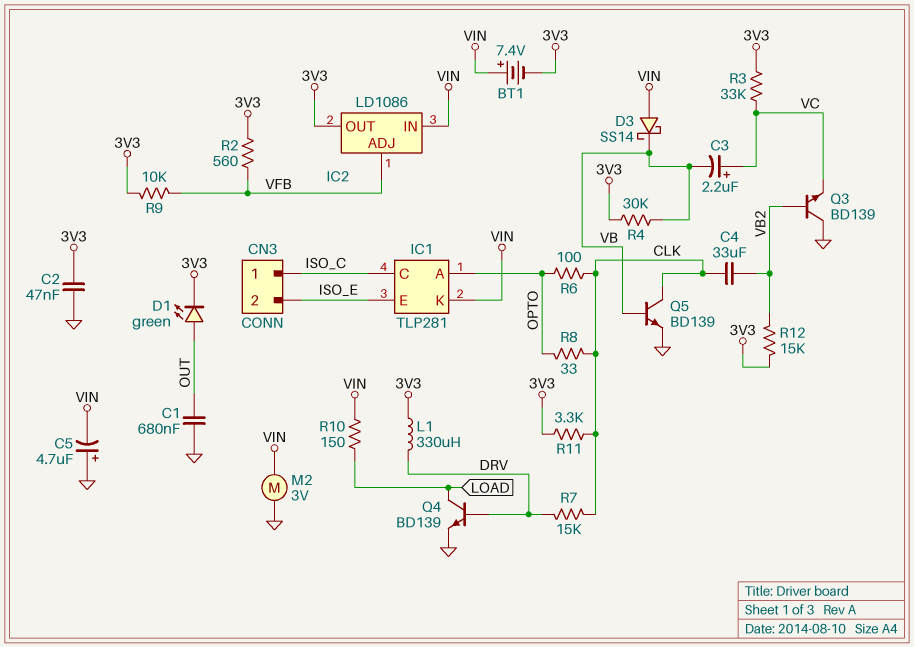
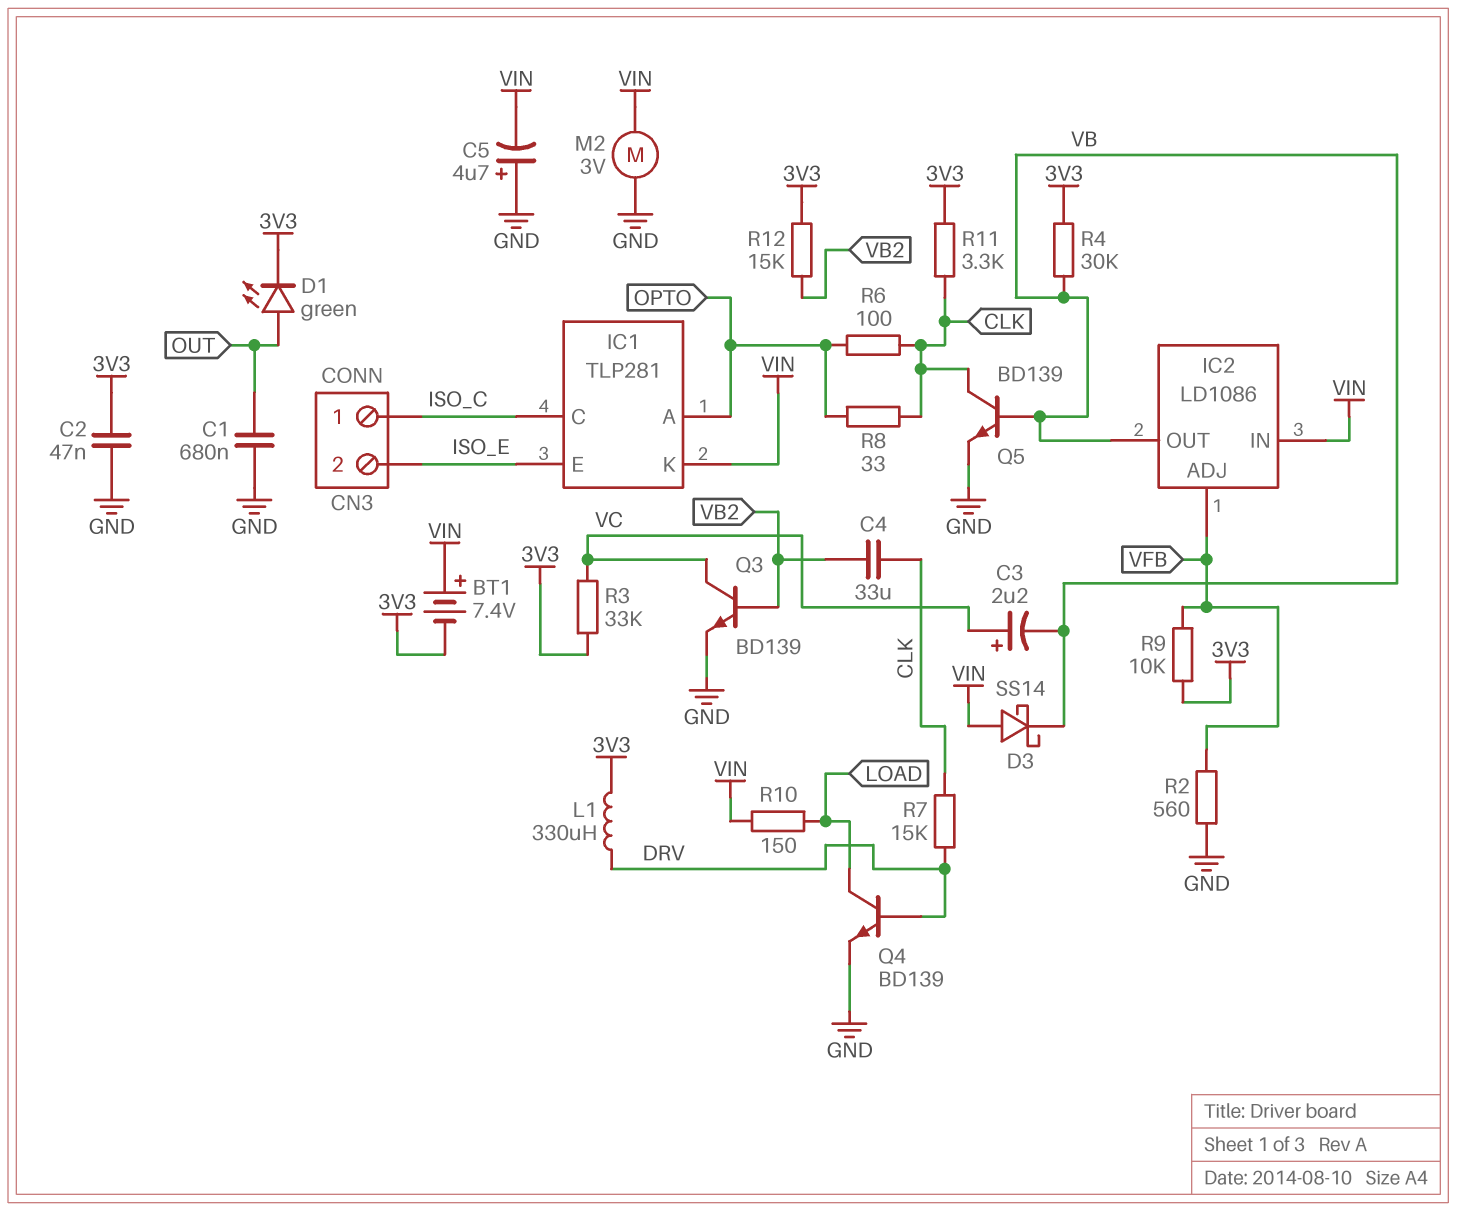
IC2 pin OUT: 3V3 -> VB
Q3: NPN BD139 (B VB2, C GND, E VC) -> NPN BD139 (B VB2, C VC, E GND)
R2: 560 (3V3, VFB) -> 560 (GND, VFB)

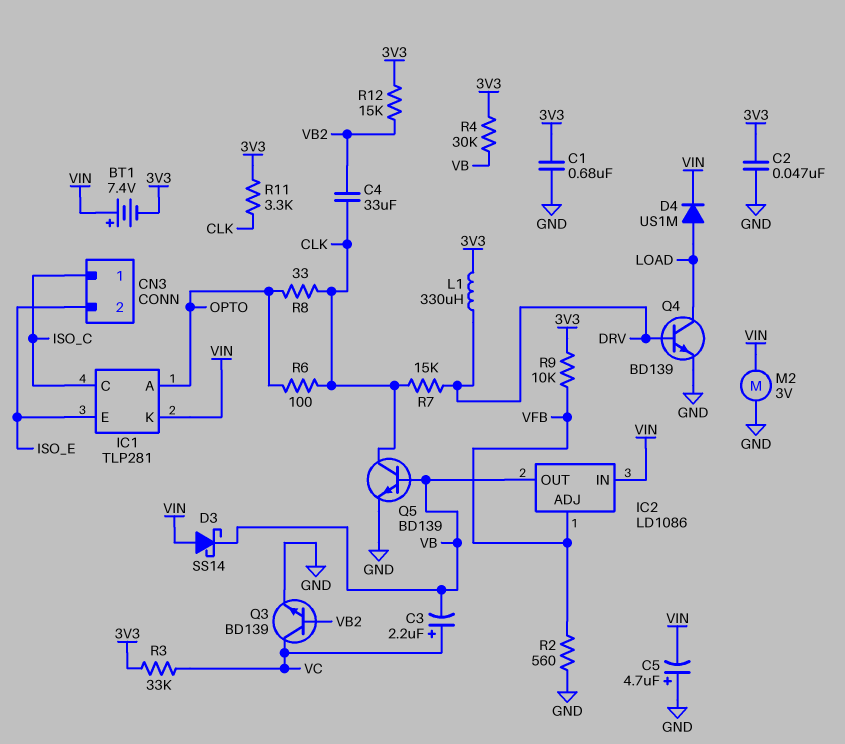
C1: 680nF (GND, OUT) -> 680nF (3V3, GND)
D1: LED green (A OUT, K 3V3) -> none
D4: none -> diode US1M (A LOAD, K VIN)
R10: 150 (LOAD, VIN) -> none

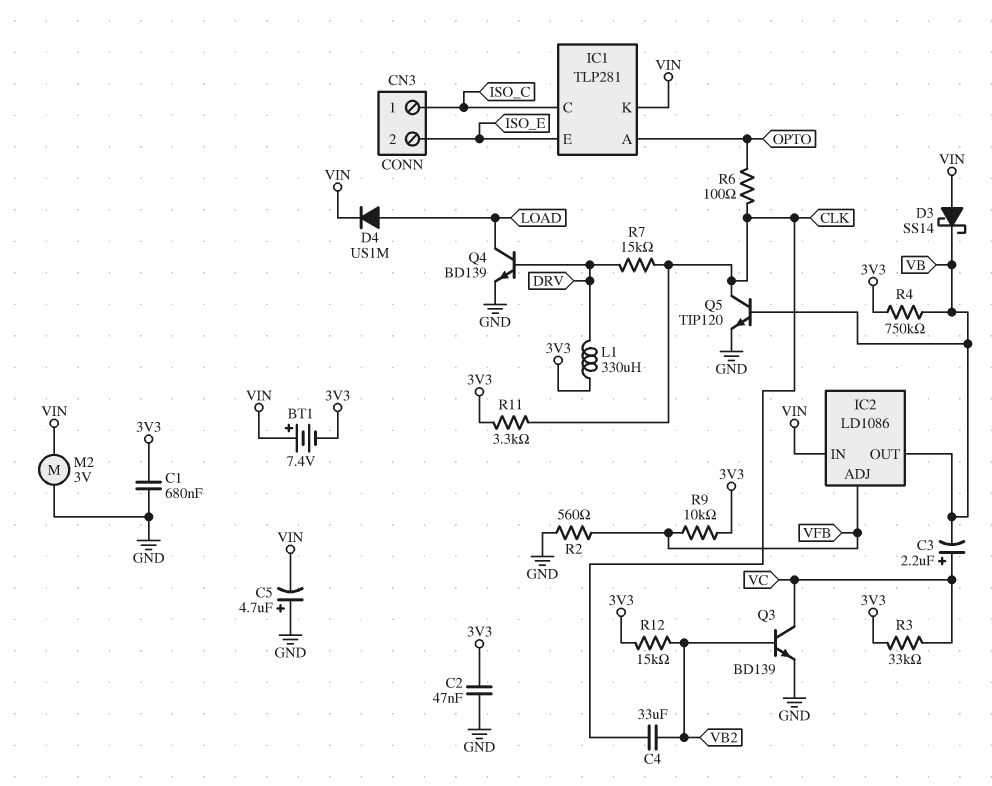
Q5: NPN BD139 (B VB, C CLK, E GND) -> NPN TIP120 (B VB, C CLK, E GND)
R4: 30k (3V3, VB) -> 750k (3V3, VB)
R8: 33 (CLK, OPTO) -> none

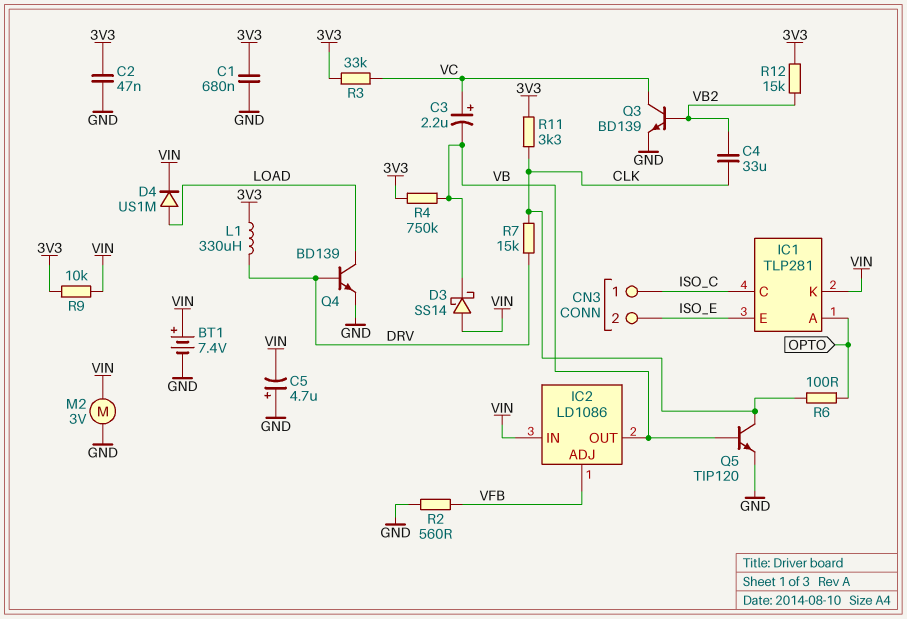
BT1: 7.4V (plus VIN, minus 3V3) -> 7.4V (plus VIN, minus GND)
R9: 10k (3V3, VFB) -> 10k (3V3, VIN)

